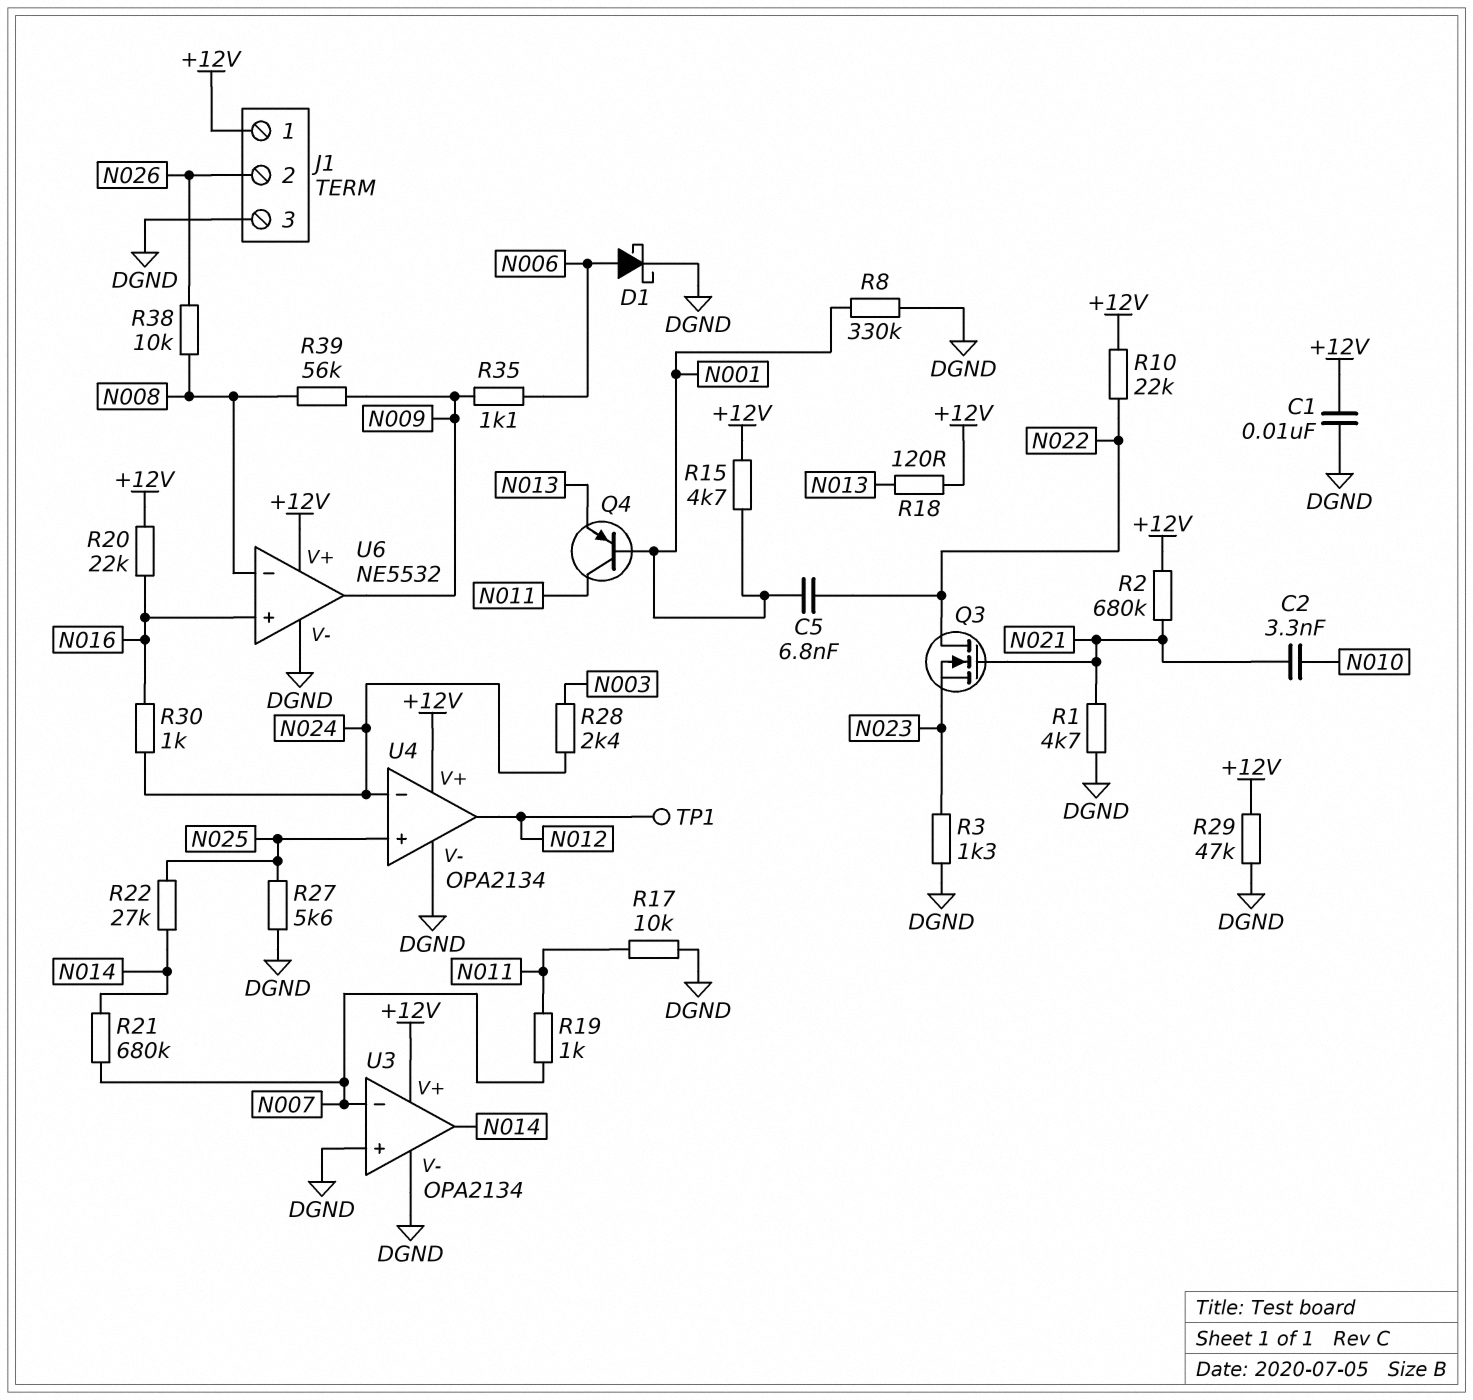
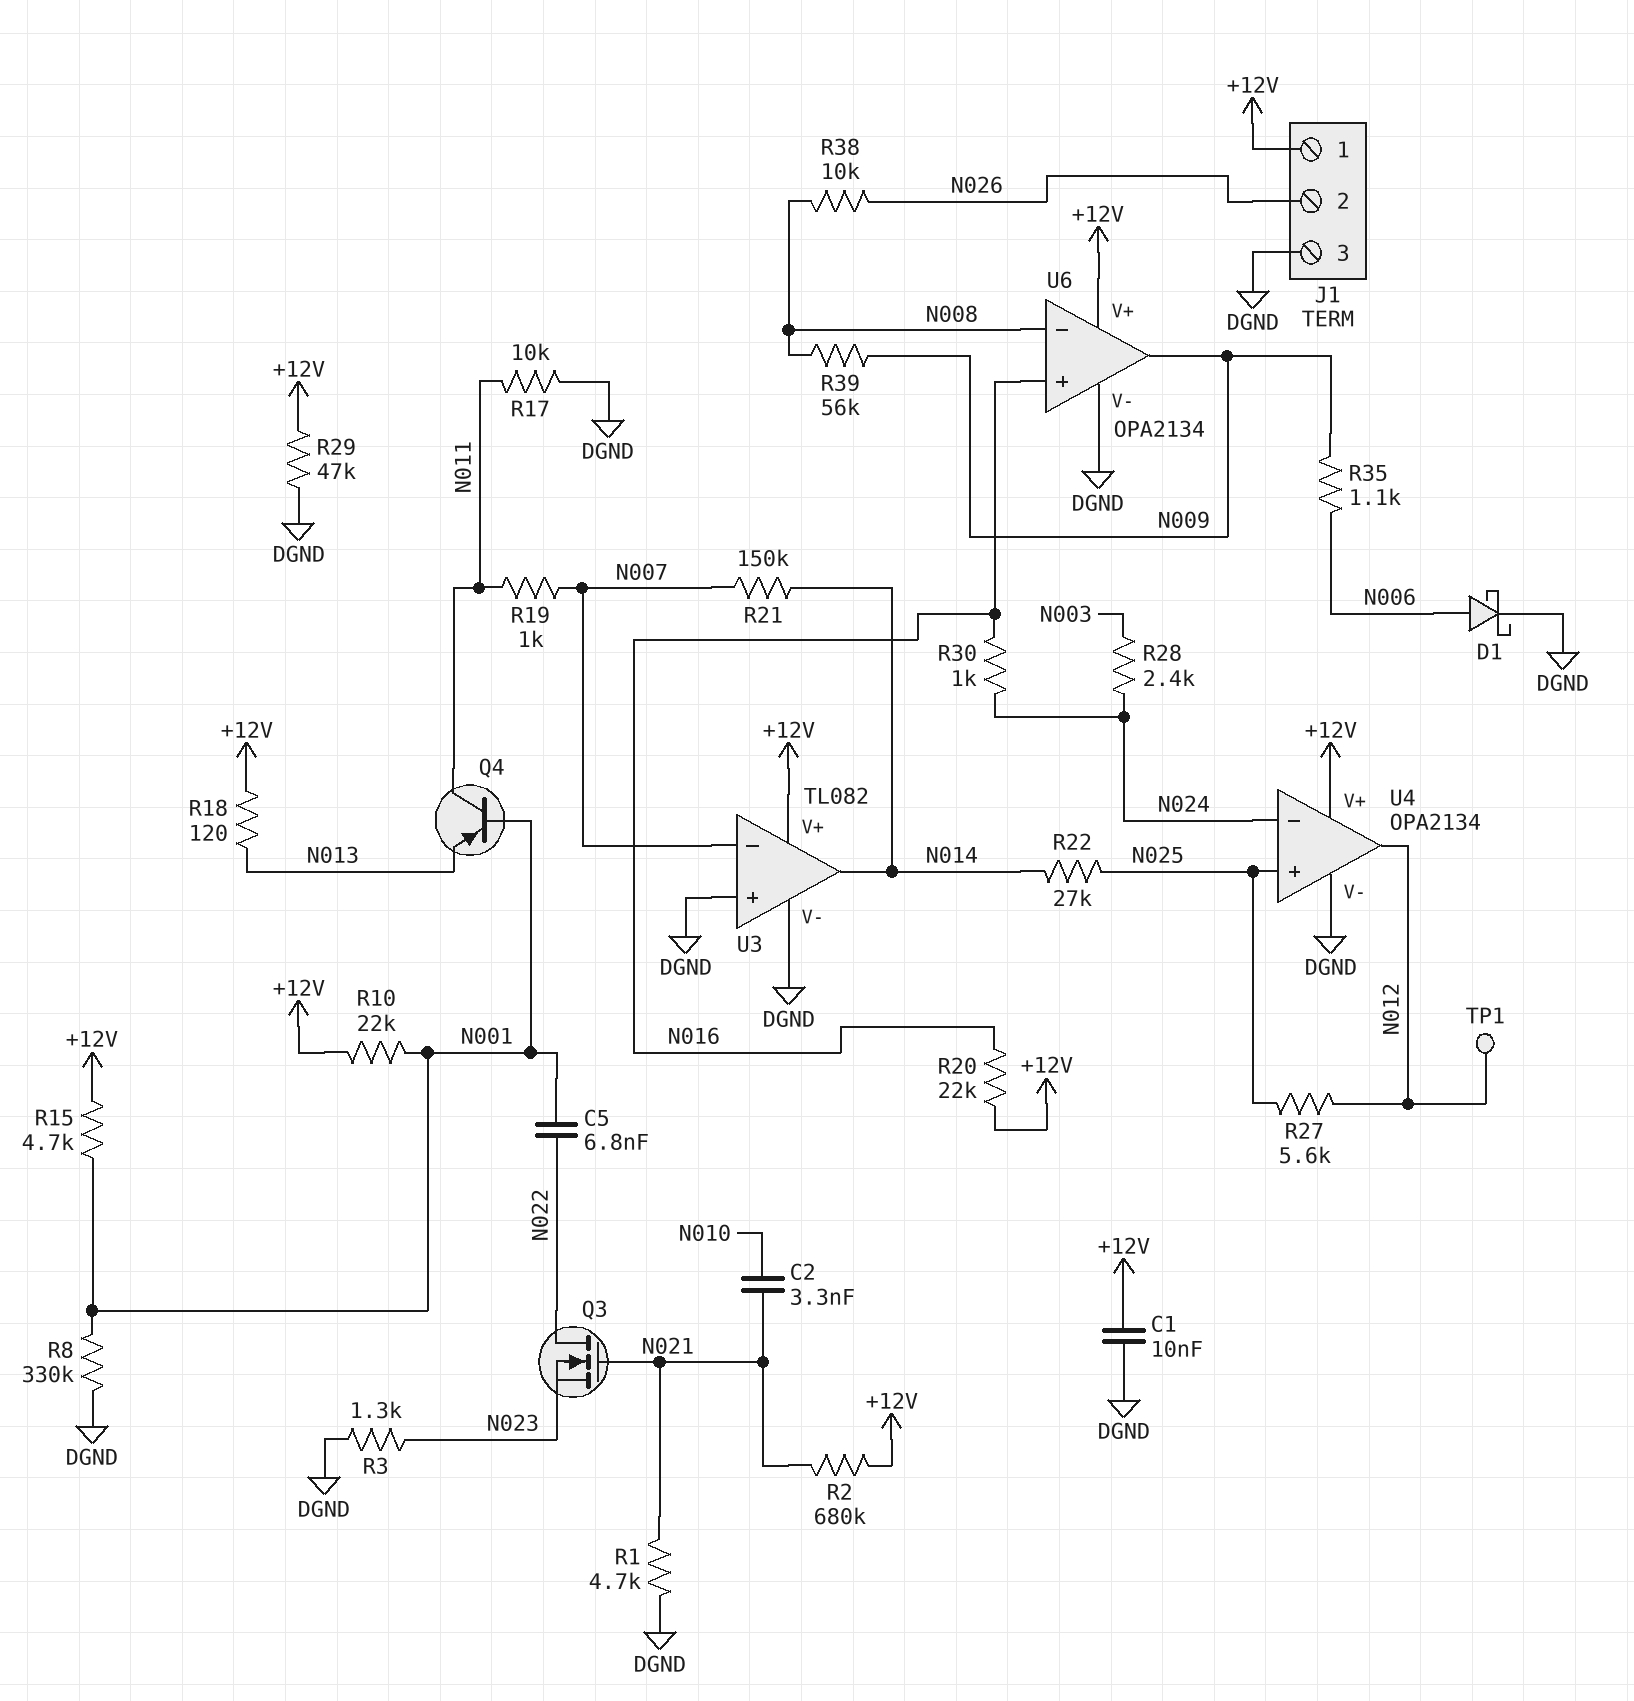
R10: 22k (+12V, N022) -> 22k (+12V, N001)
R21: 680k (N007, N014) -> 150k (N007, N014)
R27: 5.6k (DGND, N025) -> 5.6k (N012, N025)
U3: OPA2134 -> TL082
U6: NE5532 -> OPA2134

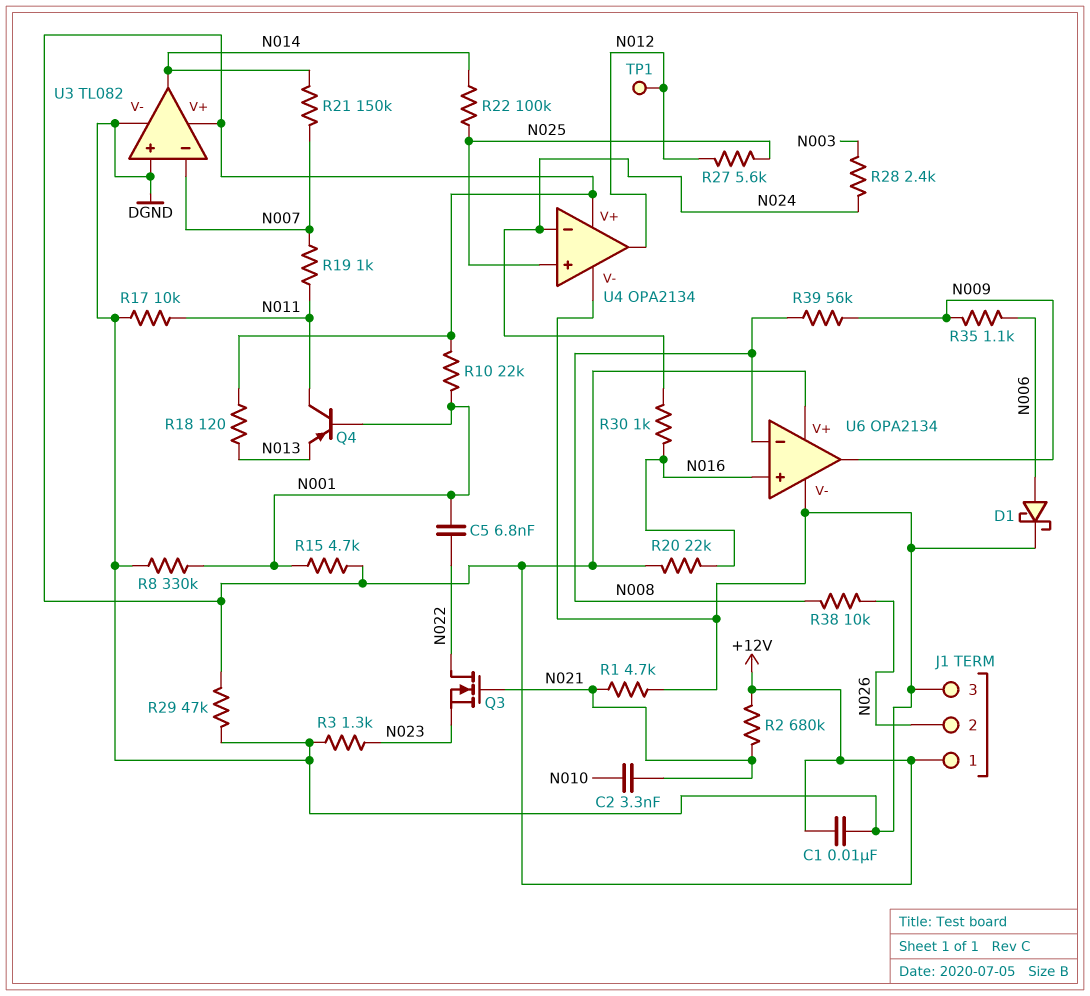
R22: 27k (N014, N025) -> 100k (N014, N025)

